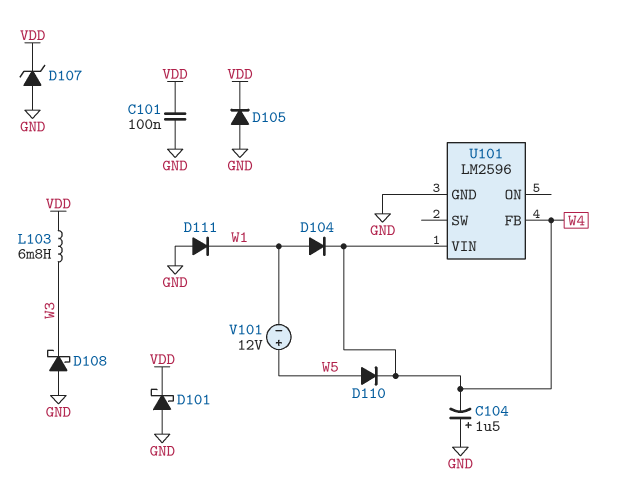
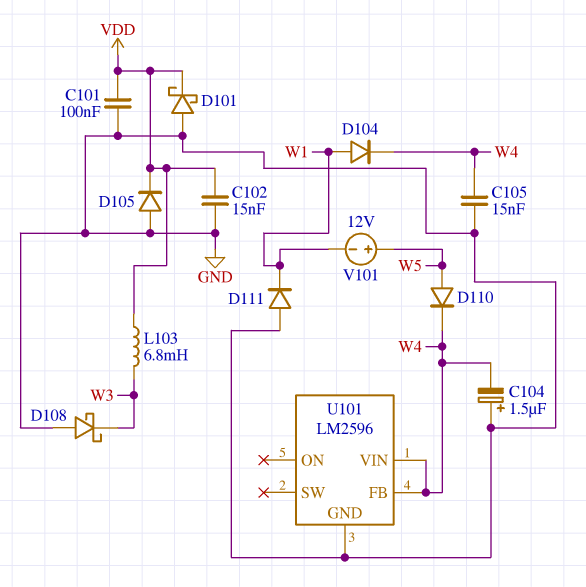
C102: none -> 15nF (GND, VDD)
C105: none -> 15nF (GND, W4)
D107: zener (A GND, K VDD) -> none

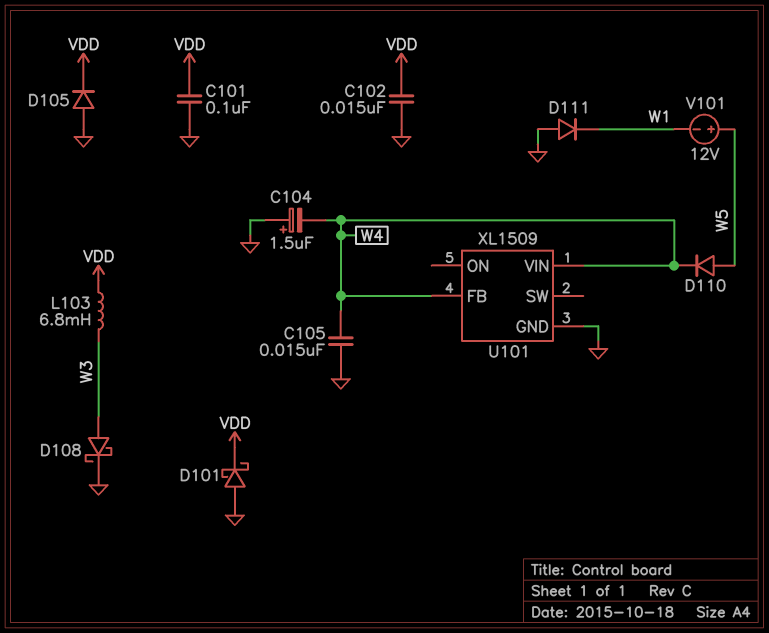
D104: diode (A W1, K W4) -> none
D108: schottky (A GND, K W3) -> schottky (A W3, K GND)
U101: LM2596 -> XL1509

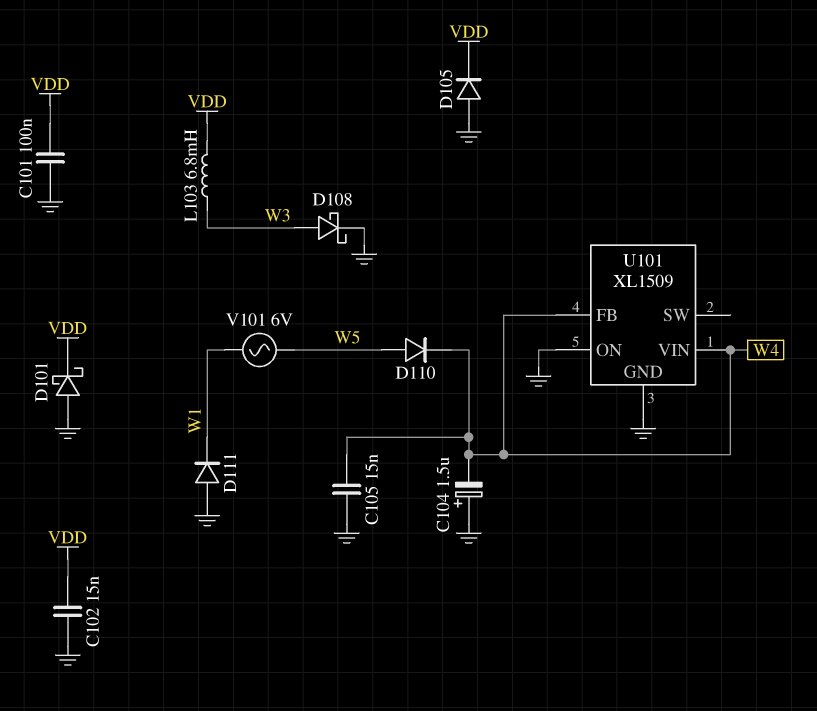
U101 pin ON: none -> GND
V101: 12V (plus W5, minus W1) -> AC 6V (W1, W5)

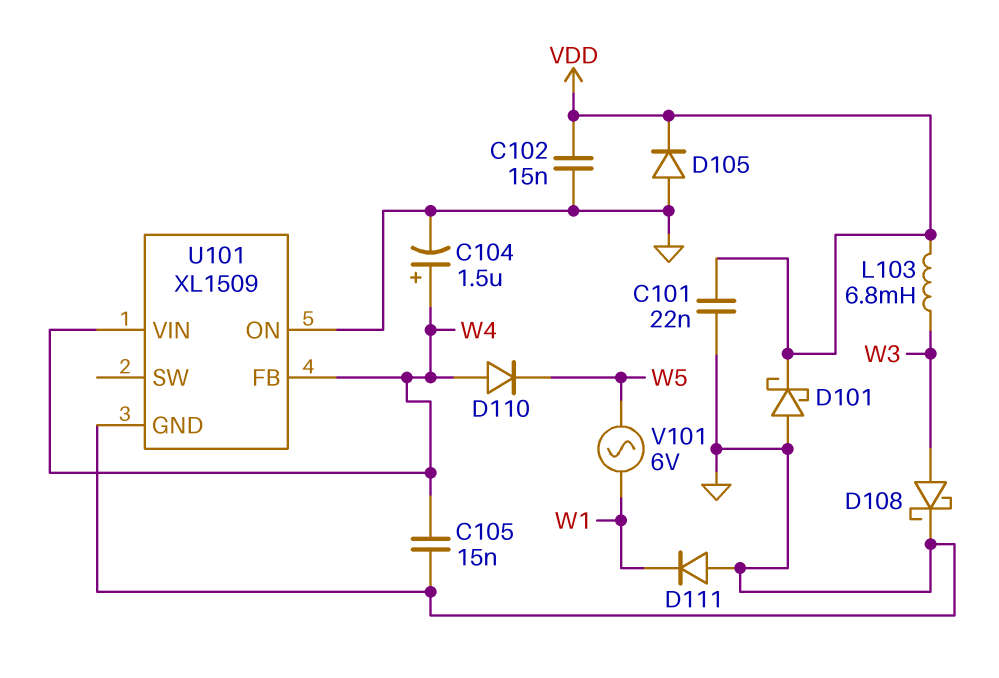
C101: 100nF (GND, VDD) -> 22nF (GND, VDD)
C104: 1.5uF (plus GND, minus W4) -> 1.5uF (plus W4, minus GND)
D110: diode (A W5, K W4) -> diode (A W4, K W5)

